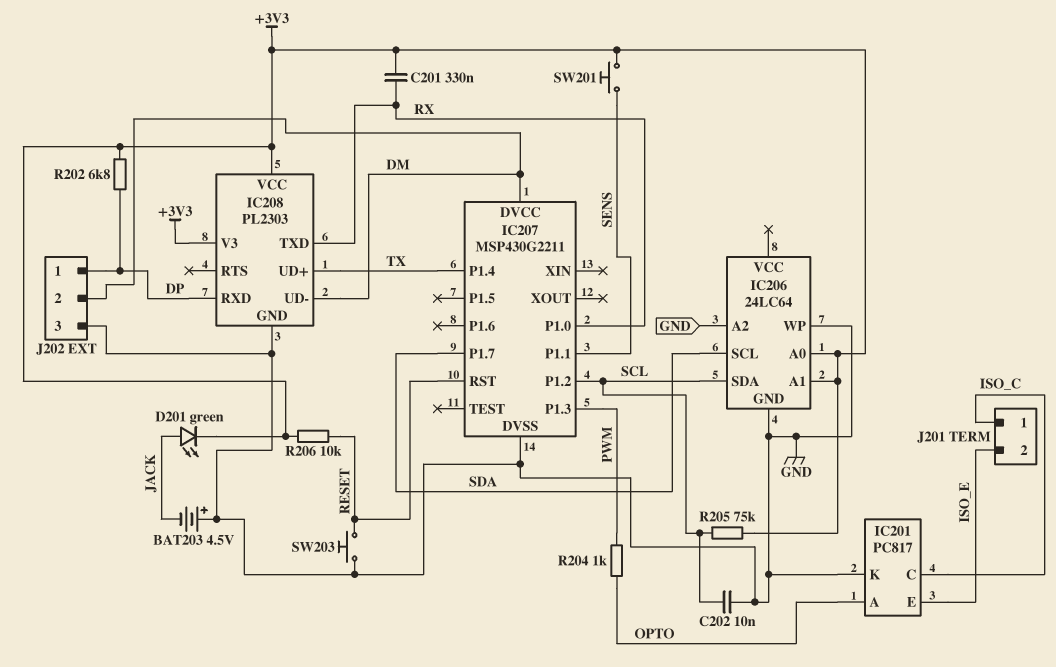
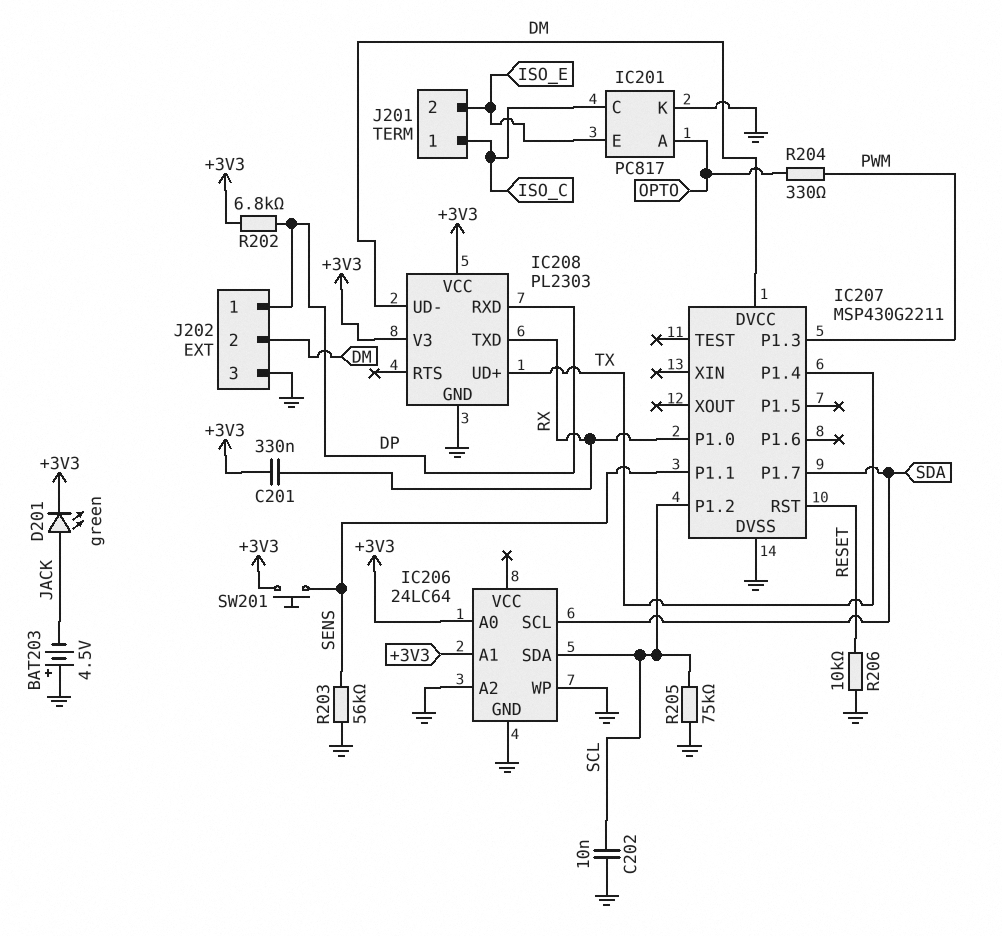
R203: none -> 56k (GND, SENS)
R204: 1k (OPTO, PWM) -> 330 (OPTO, PWM)
R205: 75k (+3V3, SCL) -> 75k (GND, SCL)
R206: 10k (+3V3, RESET) -> 10k (GND, RESET)
SW203: button (GND, RESET) -> none

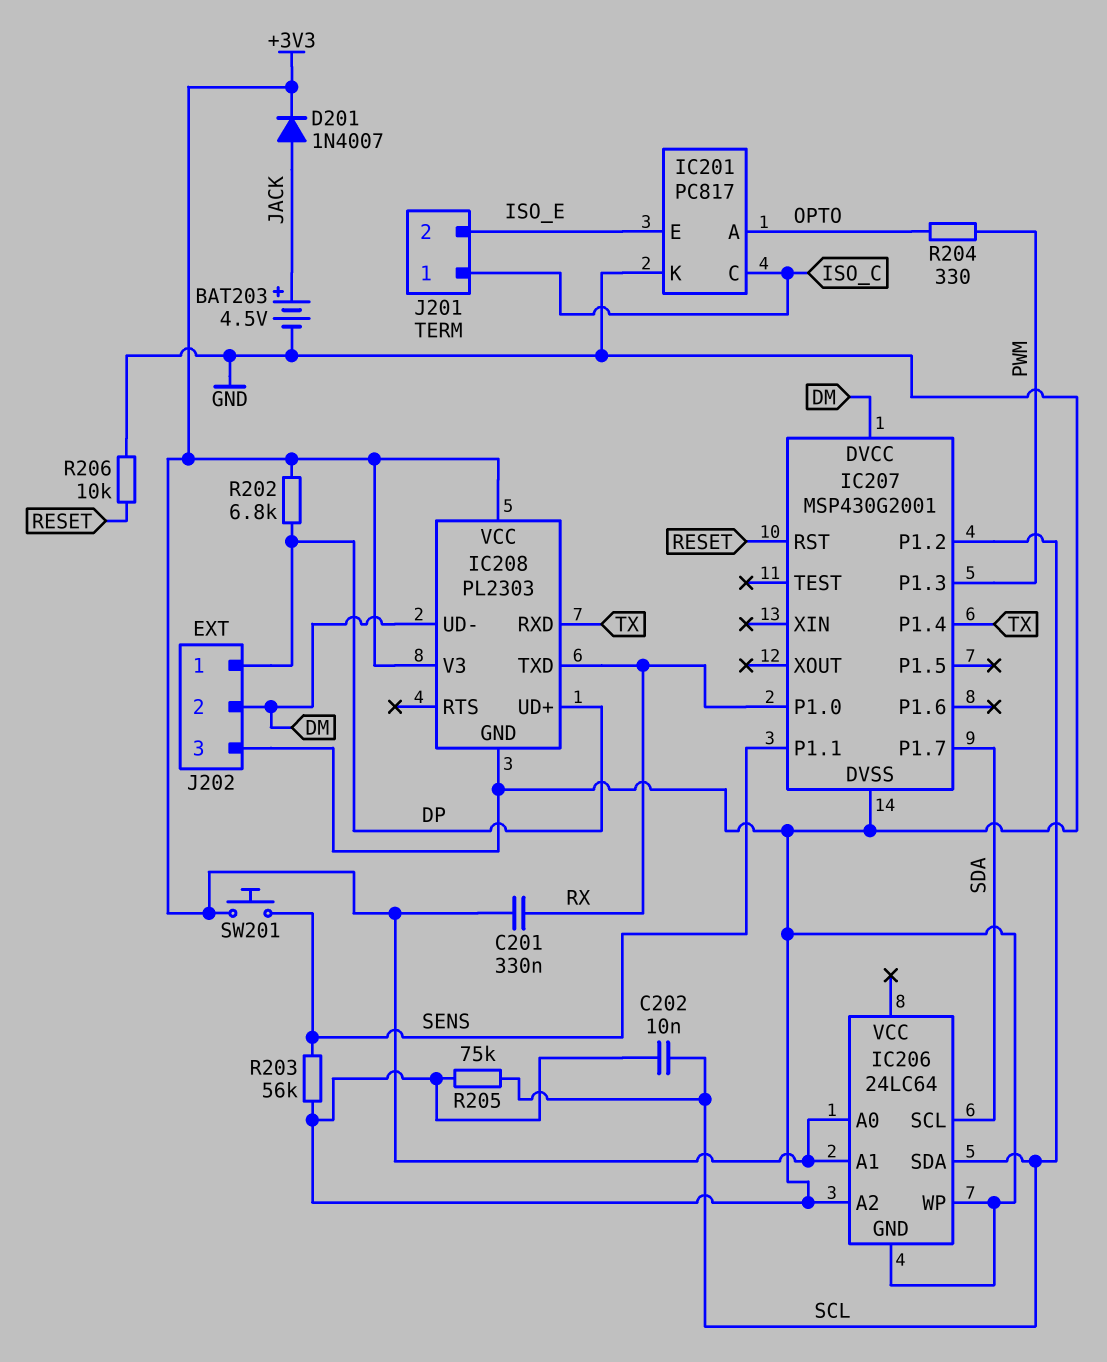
BAT203: 4.5V (plus GND, minus JACK) -> 4.5V (plus JACK, minus GND)
D201: LED green (A JACK, K +3V3) -> diode 1N4007 (A JACK, K +3V3)
IC207: MSP430G2211 -> MSP430G2001
IC208 pin RXD: DP -> TX
IC208 pin UD+: TX -> DP

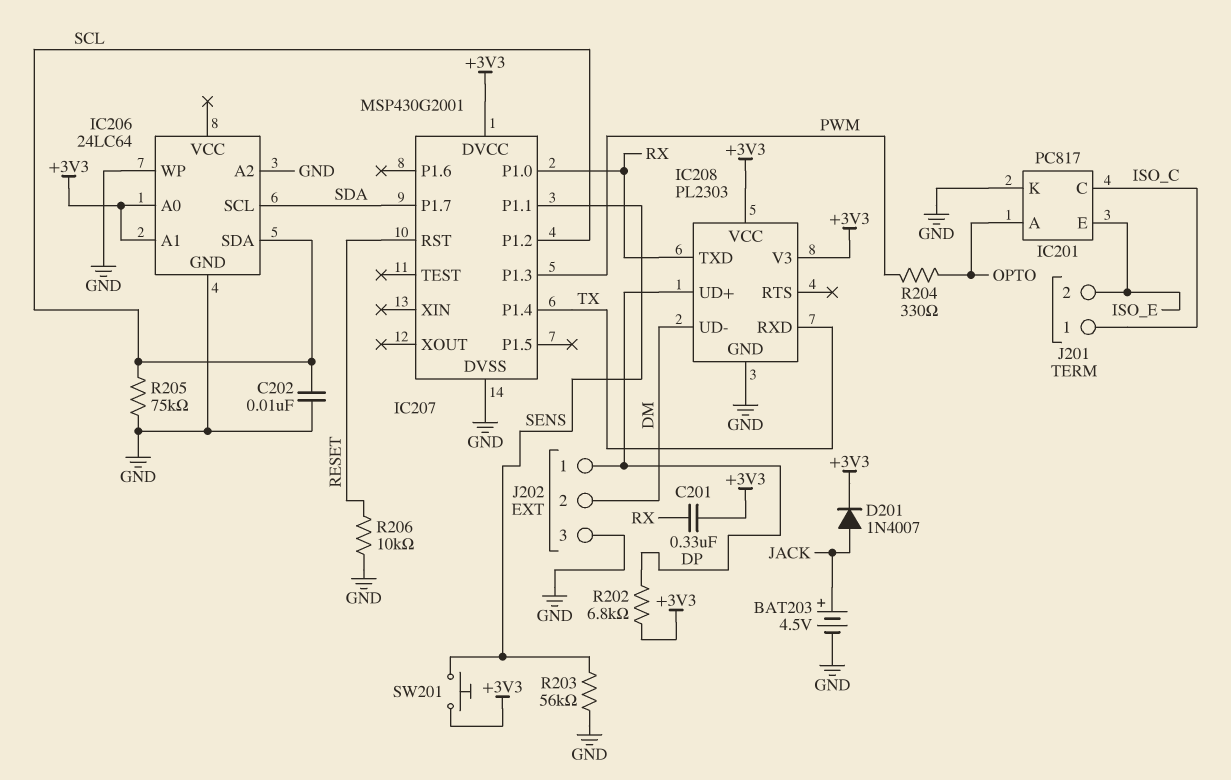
IC207 pin DVCC: DM -> +3V3

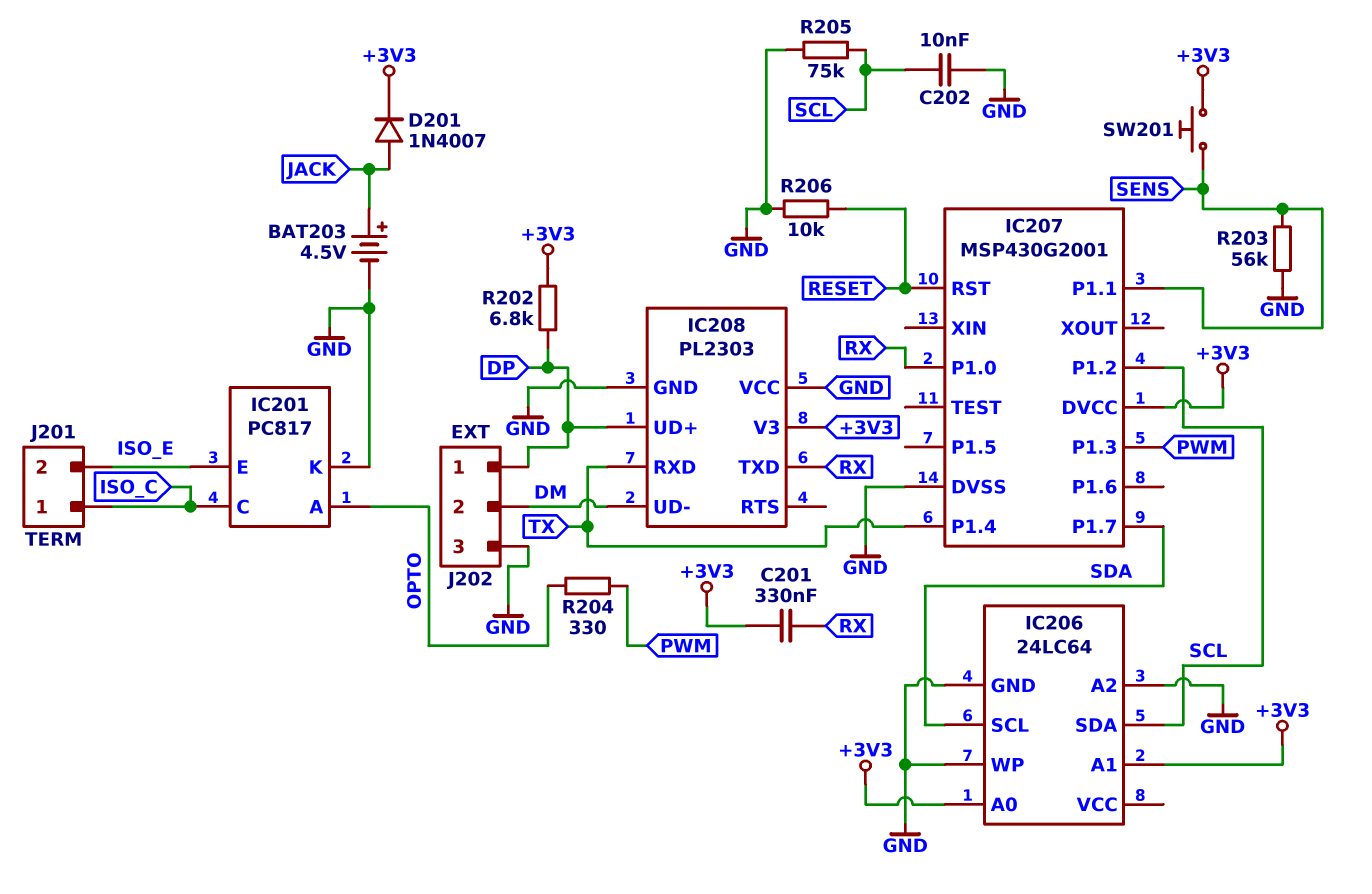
IC208 pin VCC: +3V3 -> GND

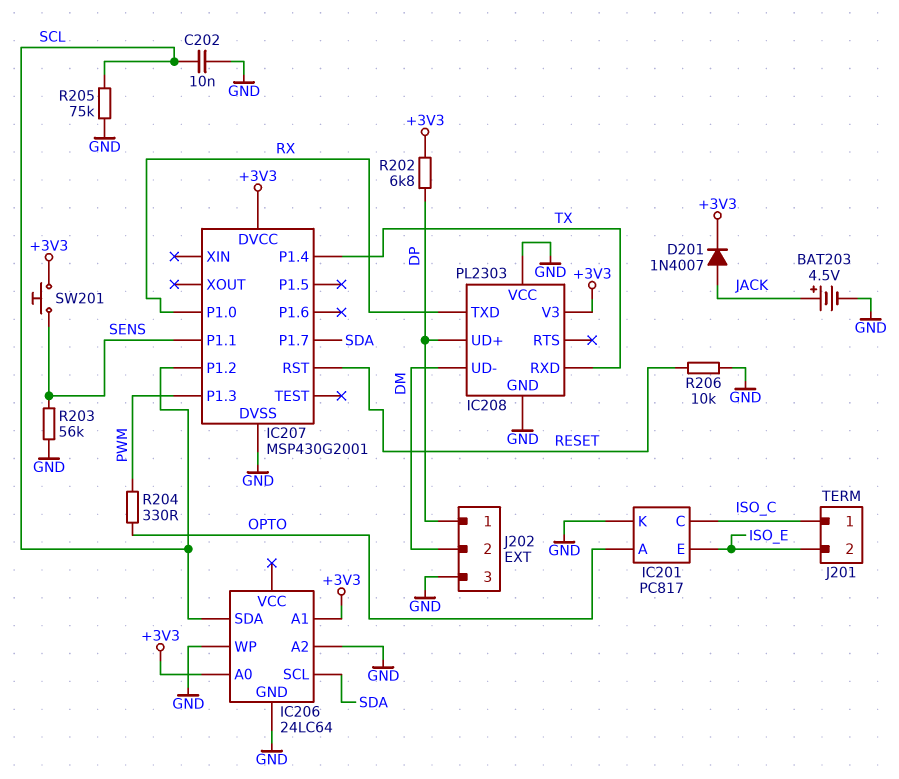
C201: 330nF (+3V3, RX) -> none

